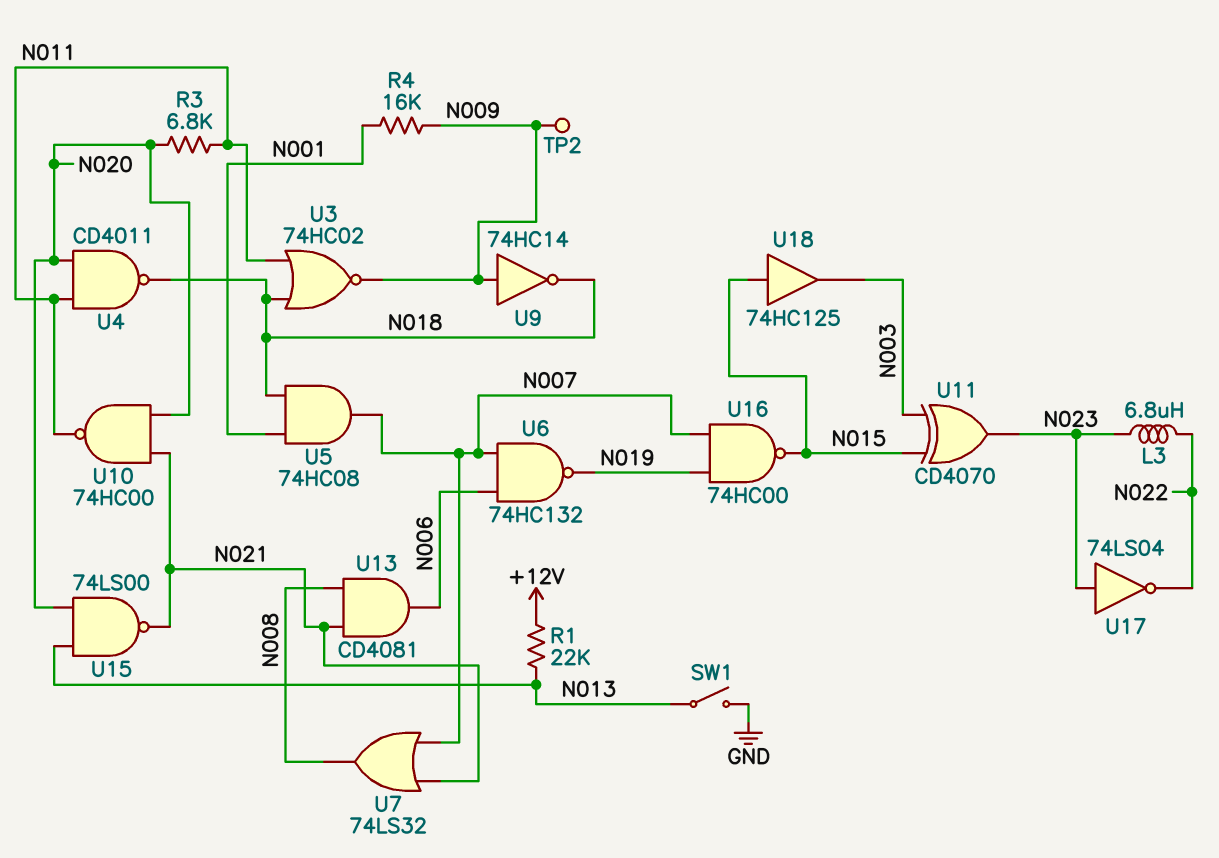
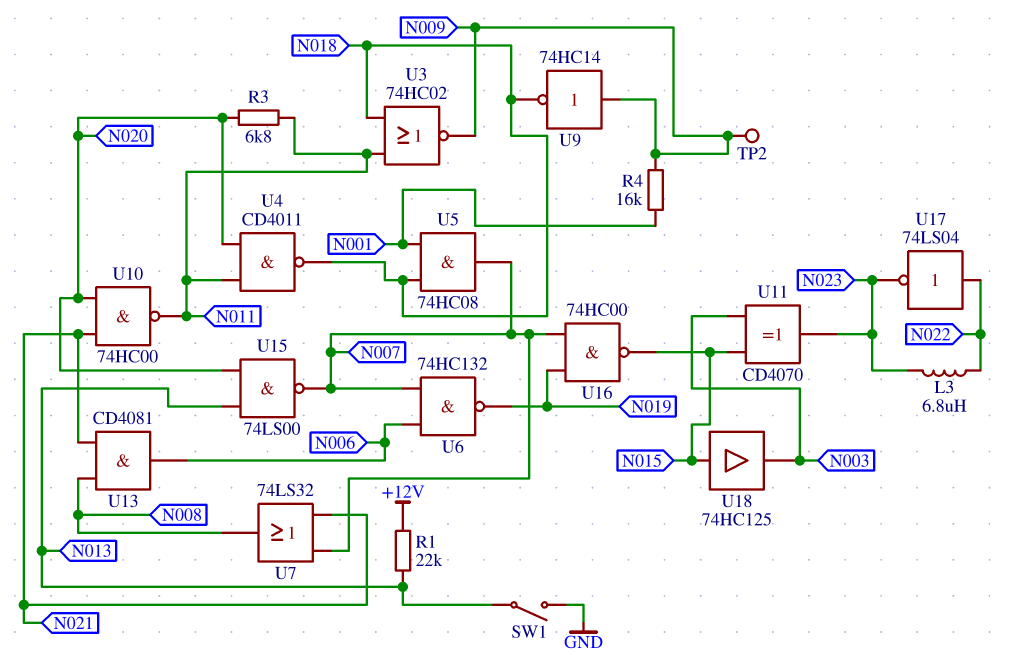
U15: NAND 74LS00 (in N013, in N020, out N021) -> NAND 74LS00 (in N013, in N020, out N007)
U17: NOT 74LS04 (in N023, out N022) -> NOT 74LS04 (in N022, out N023)

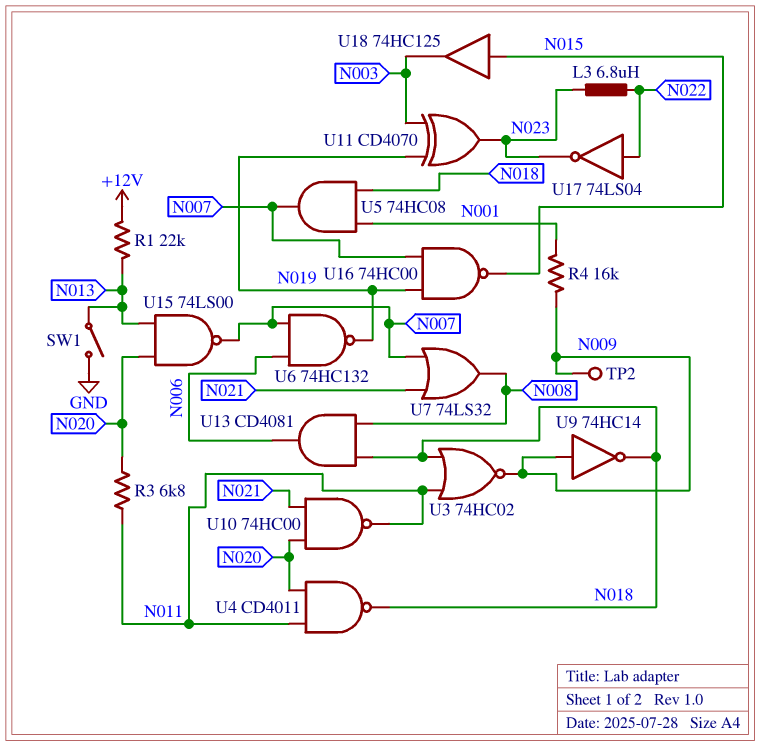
U11: XOR CD4070 (in N003, in N015, out N023) -> XOR CD4070 (in N003, in N019, out N023)
U13: AND CD4081 (in N008, in N021, out N006) -> AND CD4081 (in N008, in N018, out N006)

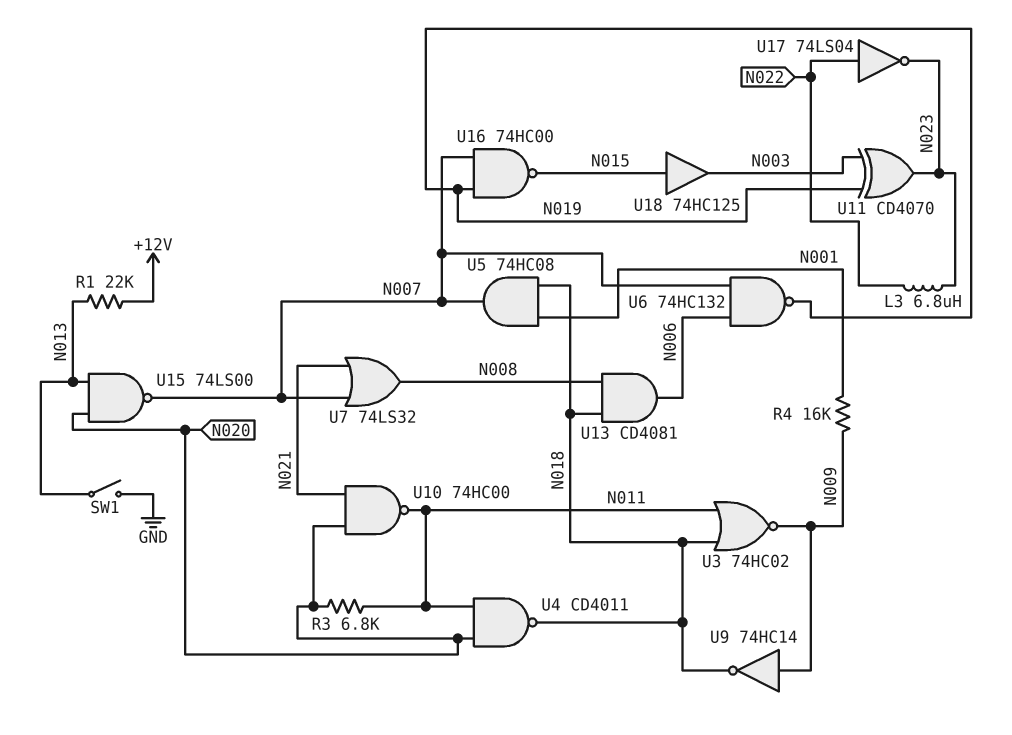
TP2: test point (N009) -> none

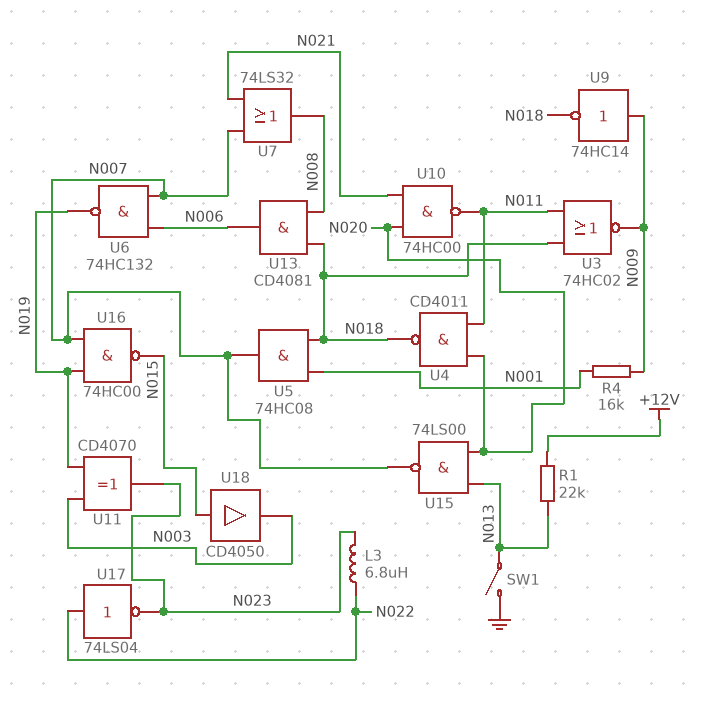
R3: 6.8k (N011, N020) -> none
U18: buffer 74HC125 (in N015, out N003) -> buffer CD4050 (in N015, out N003)

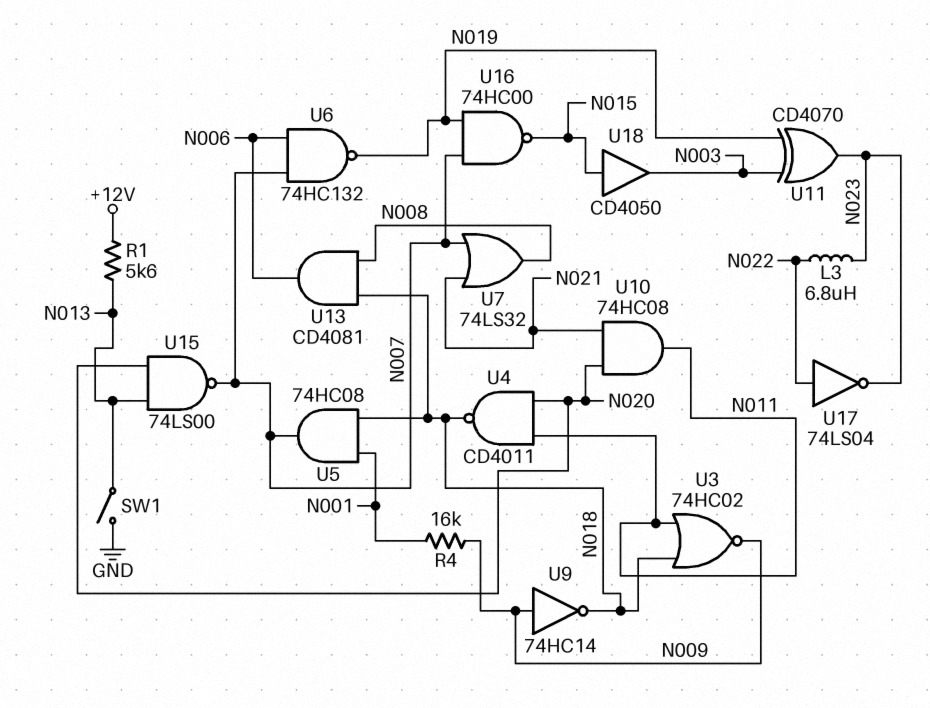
R1: 22k (+12V, N013) -> 5.6k (+12V, N013)
U10: NAND 74HC00 (in N020, in N021, out N011) -> AND 74HC08 (in N020, in N021, out N011)

